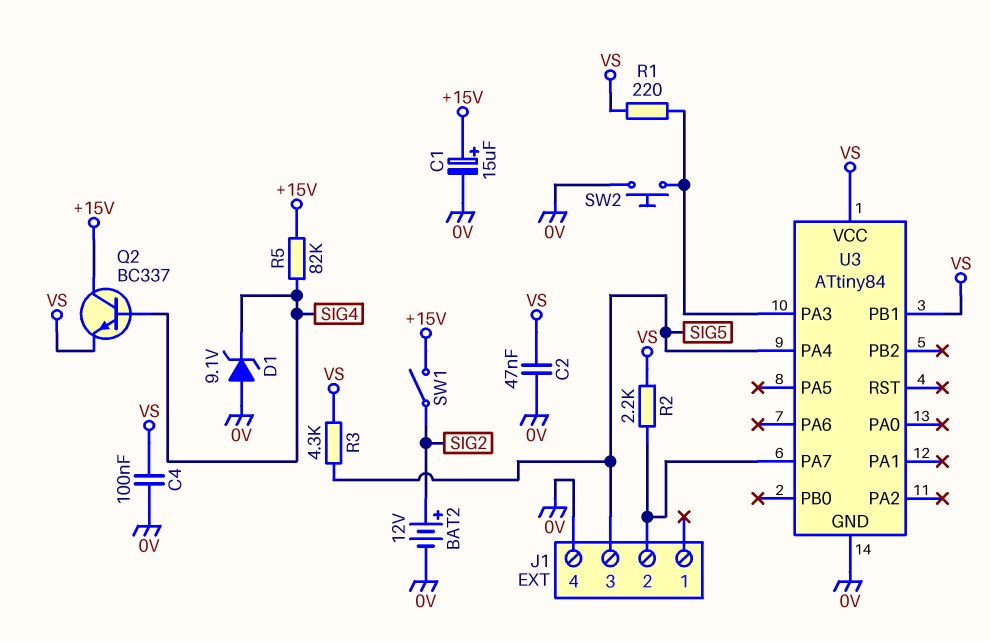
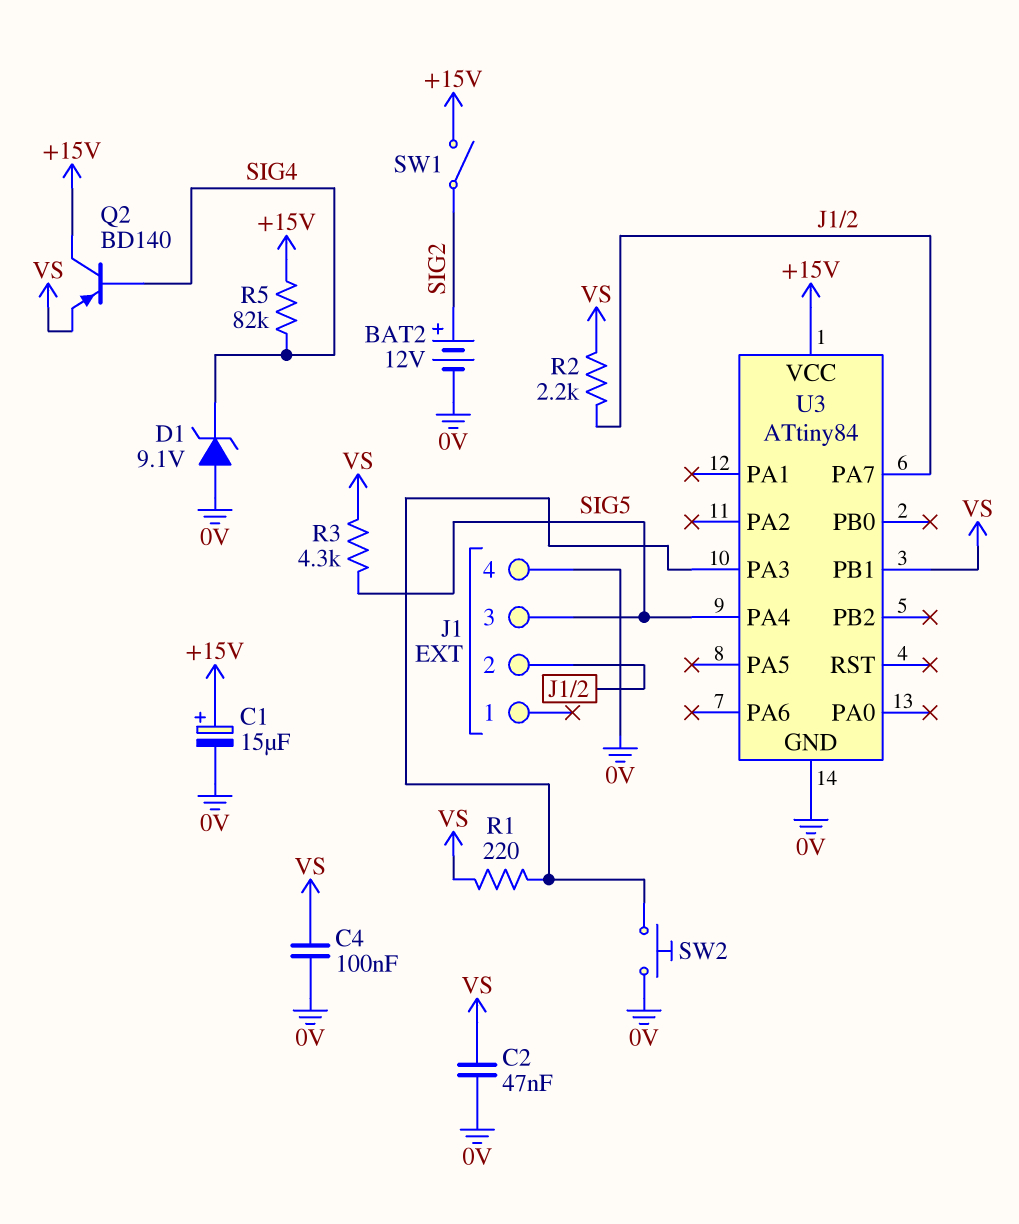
Q2: NPN BC337 (B SIG4, C +15V, E VS) -> PNP BD140 (B SIG4, C +15V, E VS)
U3 pin VCC: VS -> +15V

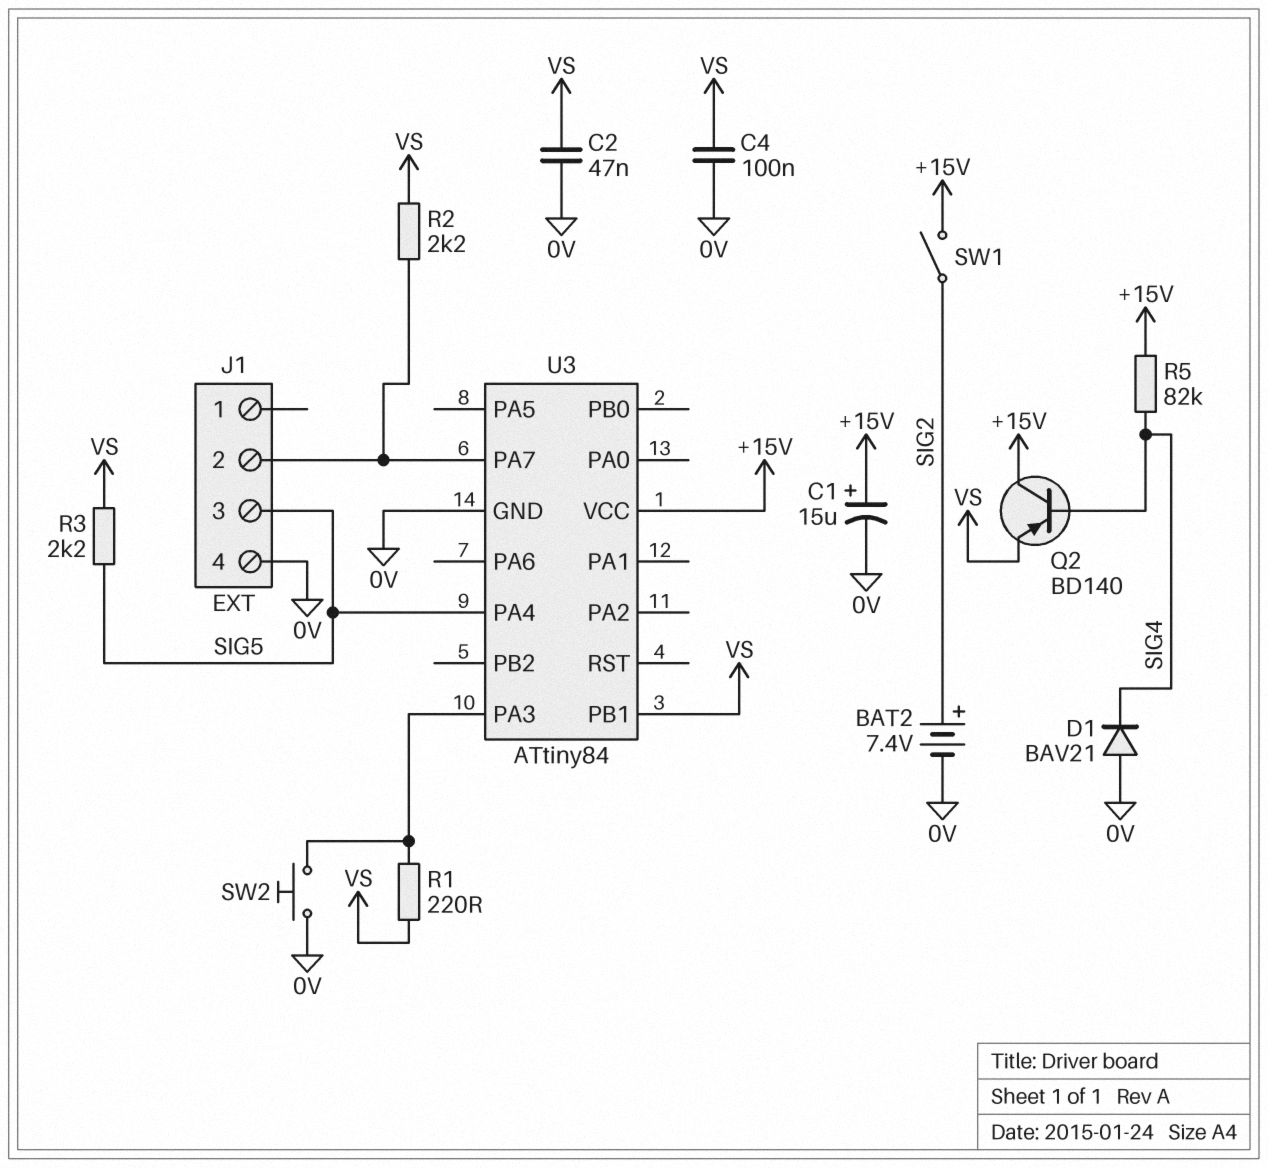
BAT2: 12V (plus SIG2, minus 0V) -> 7.4V (plus SIG2, minus 0V)
D1: zener 9.1V (A 0V, K SIG4) -> diode BAV21 (A 0V, K SIG4)
R3: 4.3k (SIG5, VS) -> 2.2k (SIG5, VS)

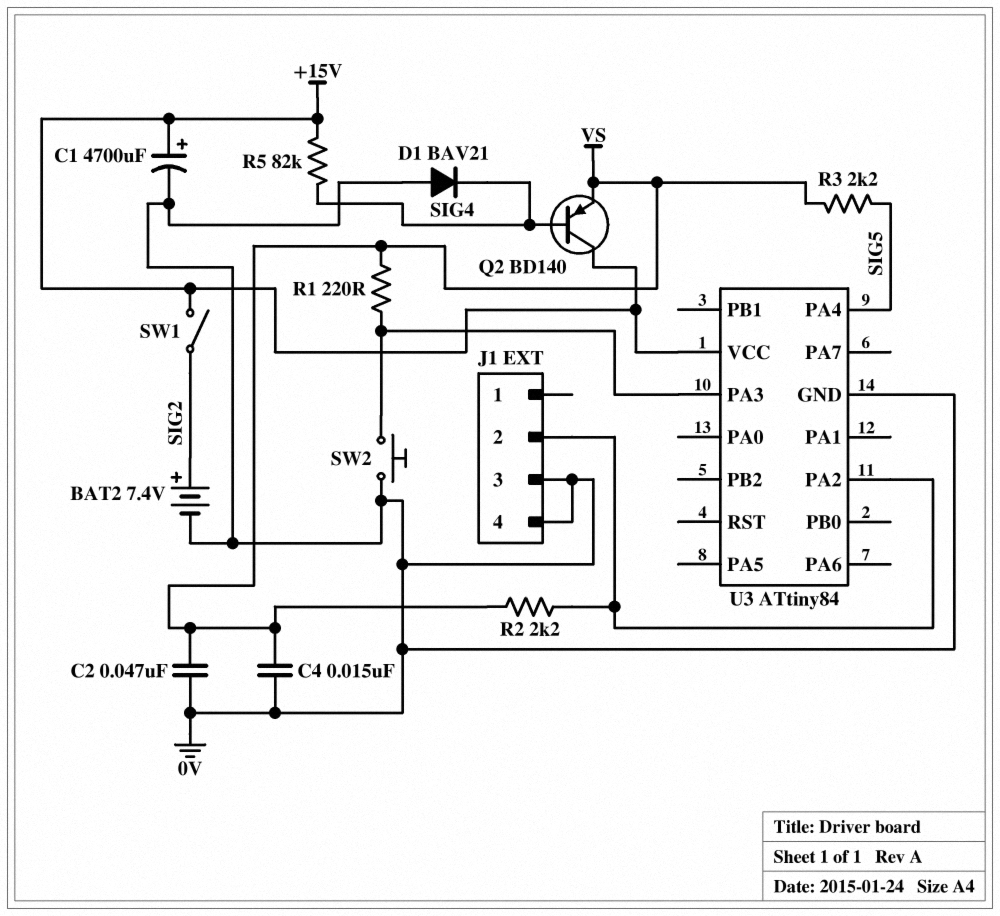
C1: 15uF (plus +15V, minus 0V) -> 4700uF (plus +15V, minus 0V)
C4: 100nF (0V, VS) -> 15nF (0V, VS)
J1 pin 3: SIG5 -> 0V
U3 pin PA2: none -> J1/2
U3 pin PA7: J1/2 -> none
U3 pin PB1: VS -> none

